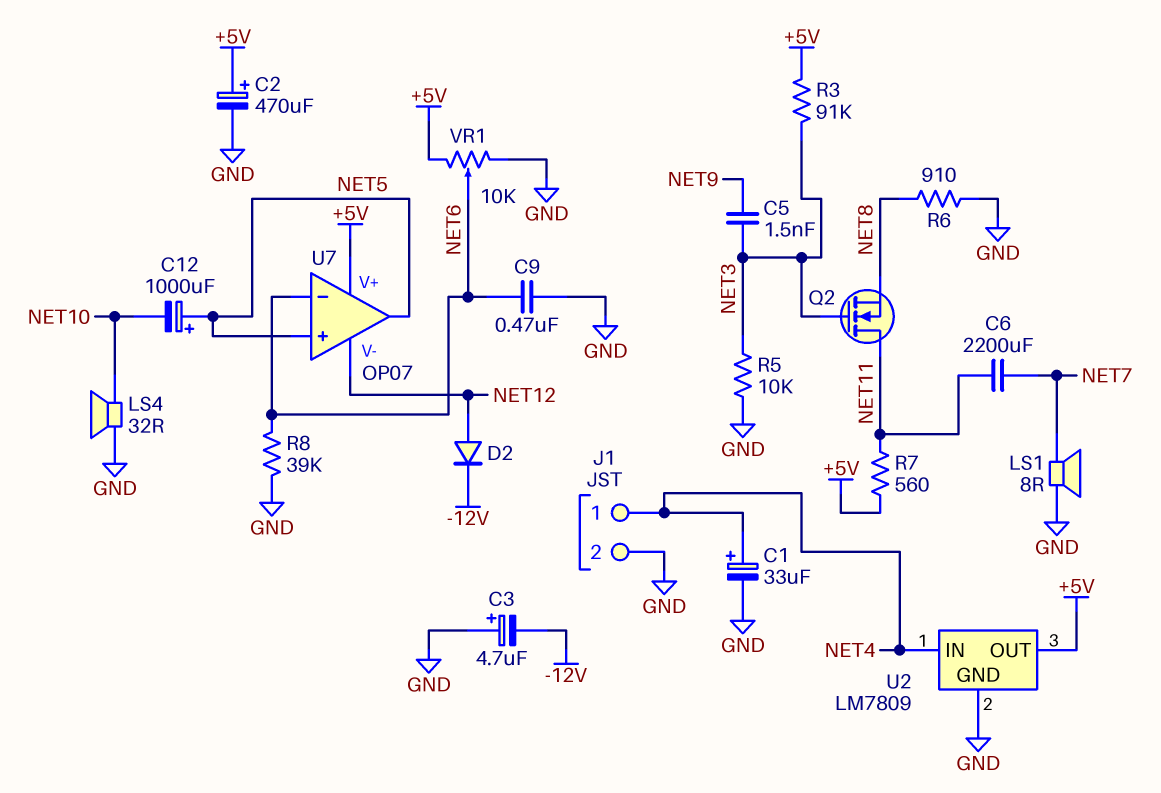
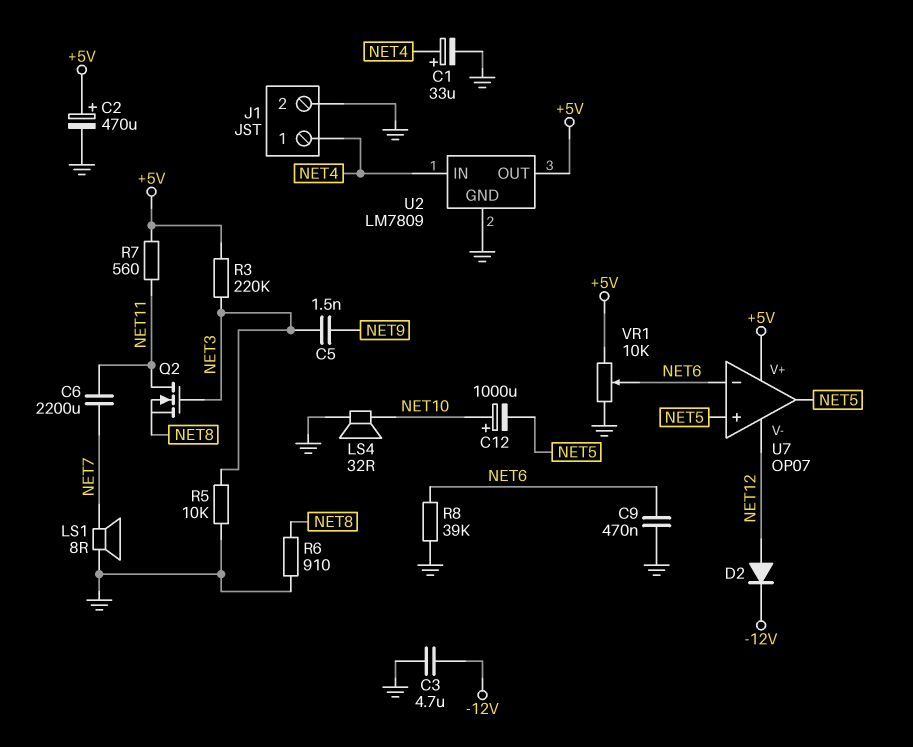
C3: 4.7uF (plus GND, minus -12V) -> 4.7uF (-12V, GND)
C12: 1000uF (plus NET5, minus NET10) -> 1000uF (plus NET10, minus NET5)
R3: 91k (+5V, NET3) -> 220k (+5V, NET3)

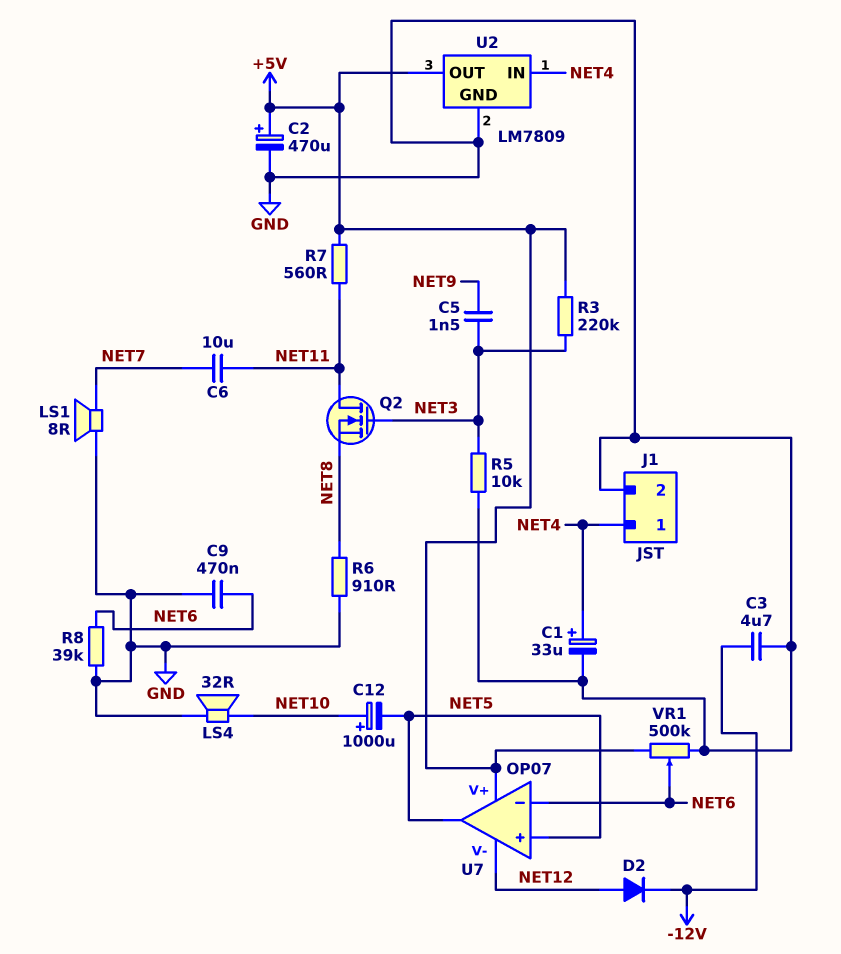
C6: 2200uF (NET7, NET11) -> 10uF (NET7, NET11)
VR1: 10k (+5V, GND, wiper NET6) -> 500k (+5V, GND, wiper NET6)

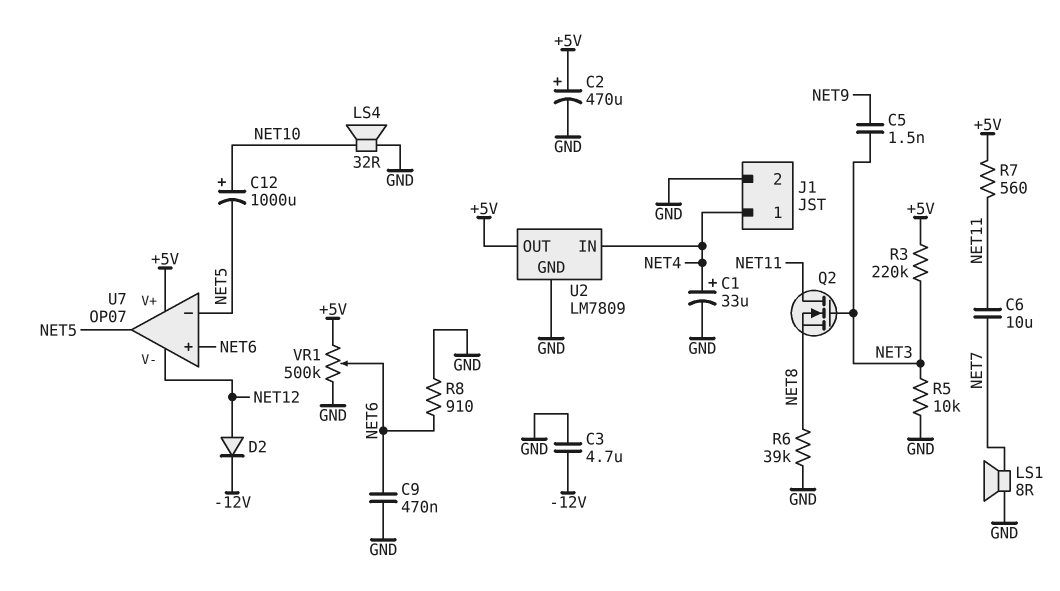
R6: 910 (GND, NET8) -> 39k (GND, NET8)
R8: 39k (GND, NET6) -> 910 (GND, NET6)
U7 pin in+: NET5 -> NET6
U7 pin in-: NET6 -> NET5

